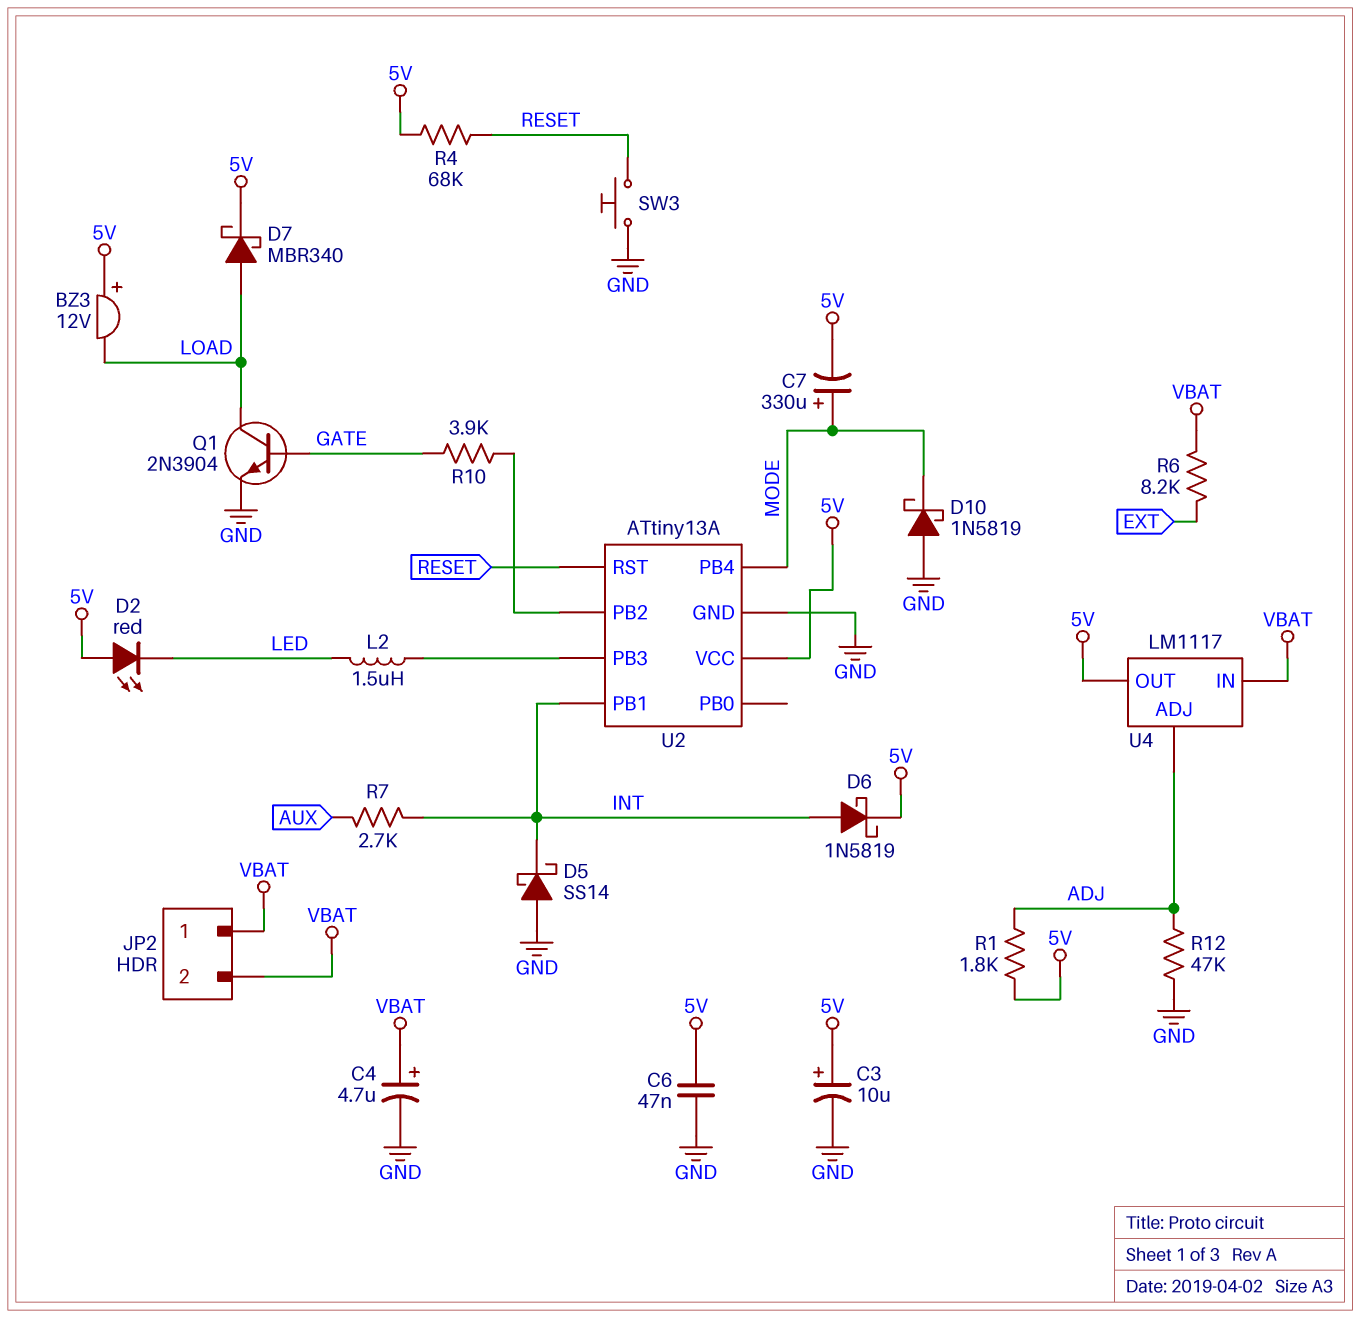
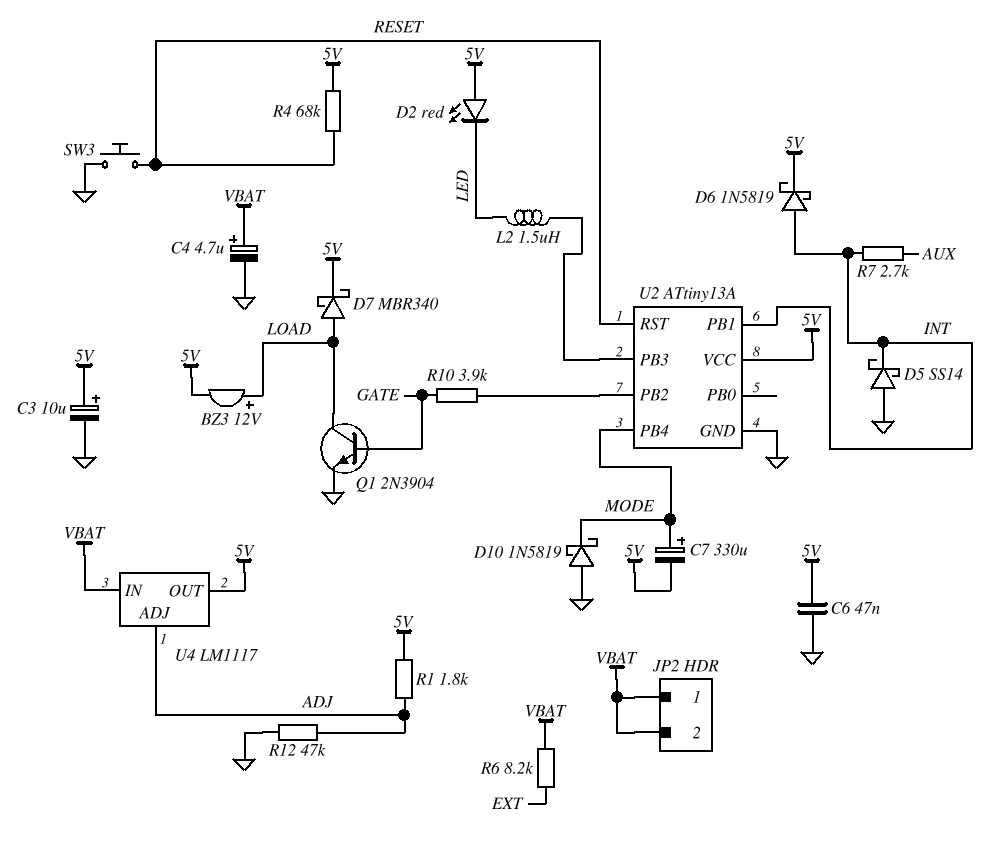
BZ3: buzzer 12V (plus 5V, minus LOAD) -> buzzer 12V (plus LOAD, minus 5V)

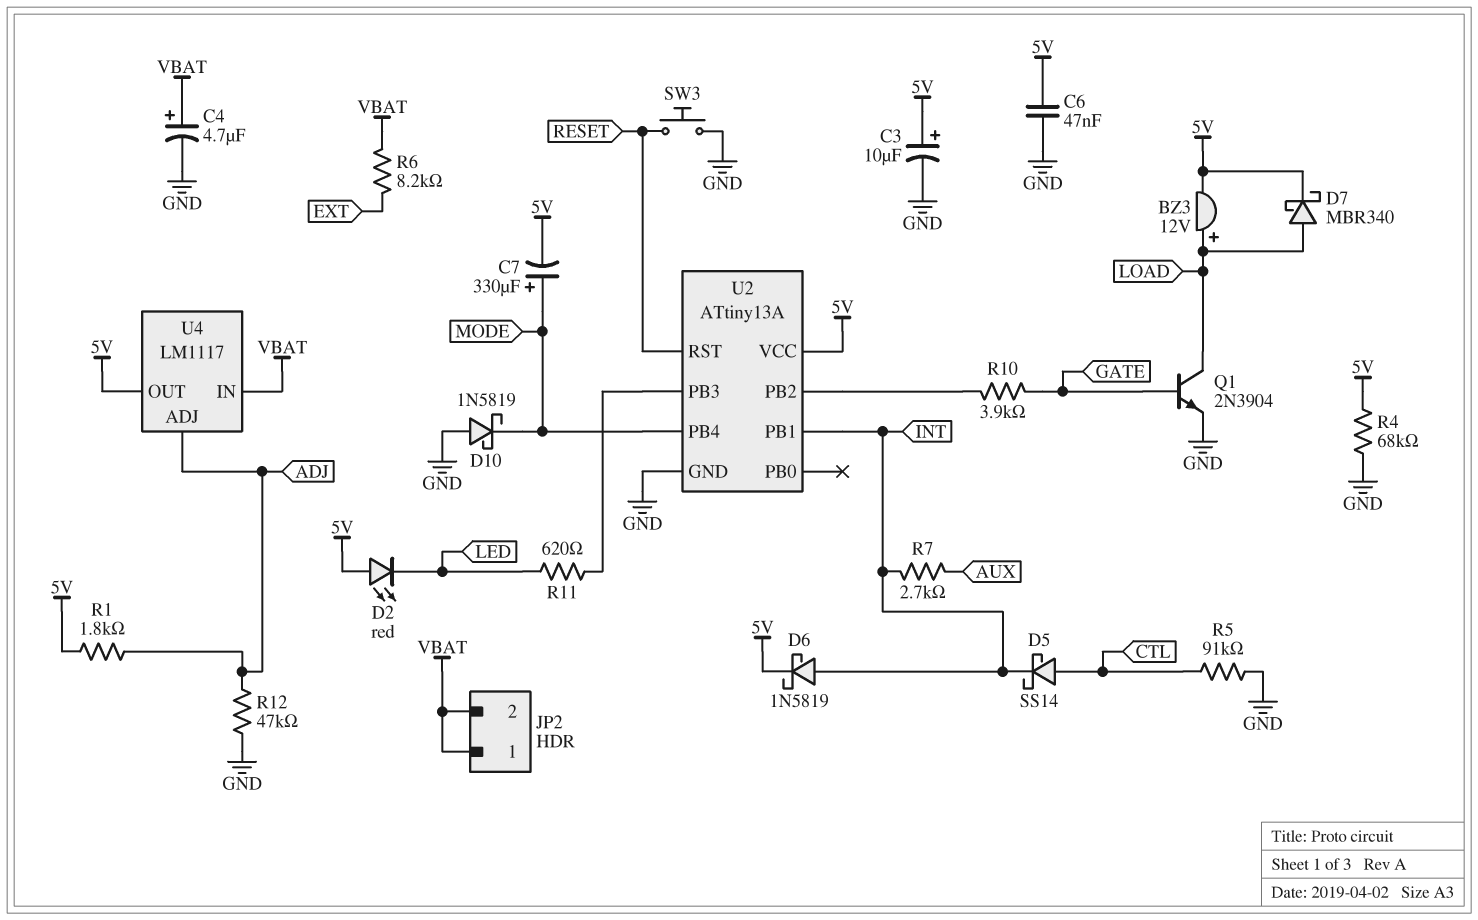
D5: schottky SS14 (A GND, K INT) -> schottky SS14 (A CTL, K INT)
L2: 1.5uH (LED, U2/PB3) -> none
R4: 68k (5V, RESET) -> 68k (5V, GND)
R5: none -> 91k (CTL, GND)
R11: none -> 620 (LED, U2/PB3)

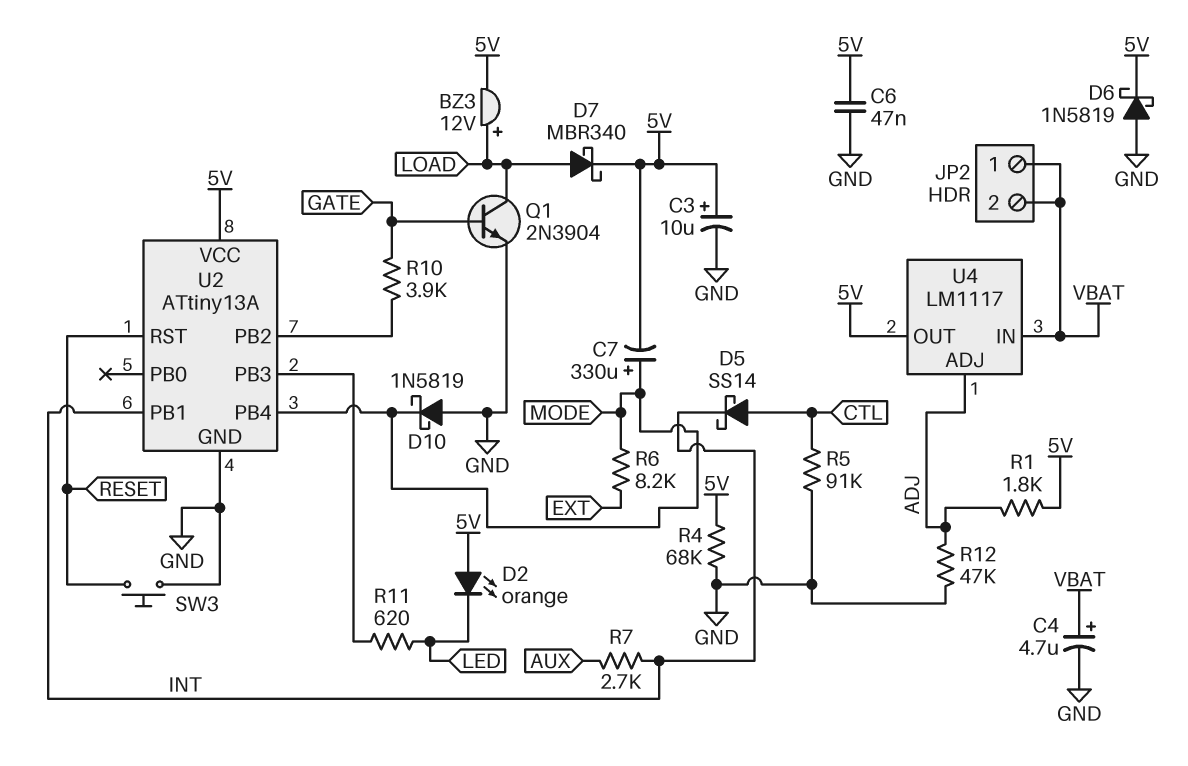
D2: LED red (A 5V, K LED) -> LED orange (A 5V, K LED)
D6: schottky 1N5819 (A INT, K 5V) -> schottky 1N5819 (A GND, K 5V)
R6: 8.2k (EXT, VBAT) -> 8.2k (EXT, MODE)

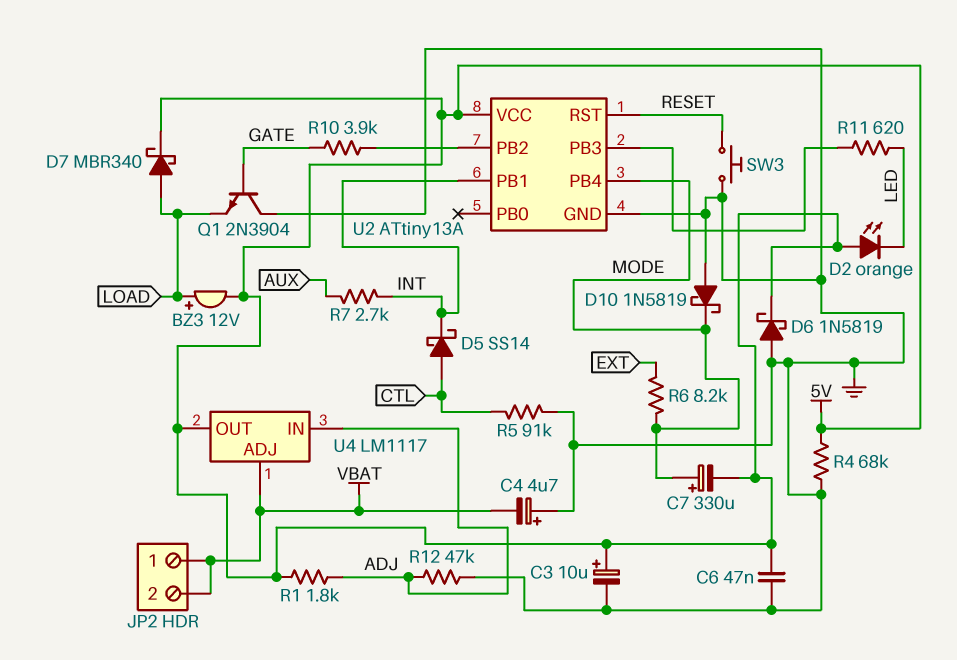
C4: 4.7uF (plus VBAT, minus GND) -> 4.7uF (plus GND, minus VBAT)
Q1: NPN 2N3904 (B GATE, C LOAD, E GND) -> NPN 2N3904 (B GATE, C GND, E LOAD)
U4 pin ADJ: ADJ -> VBAT
U4 pin IN: VBAT -> ADJ

